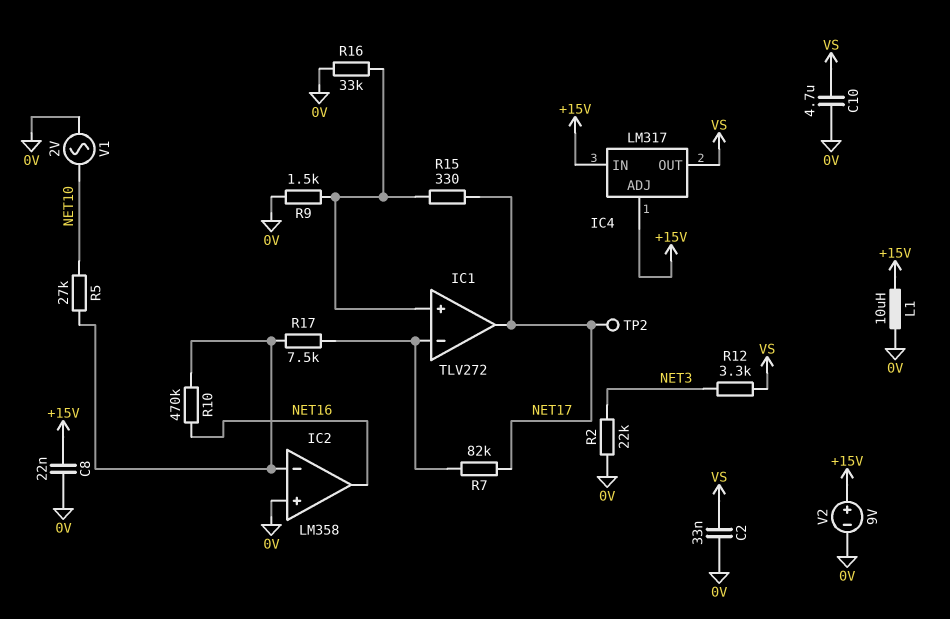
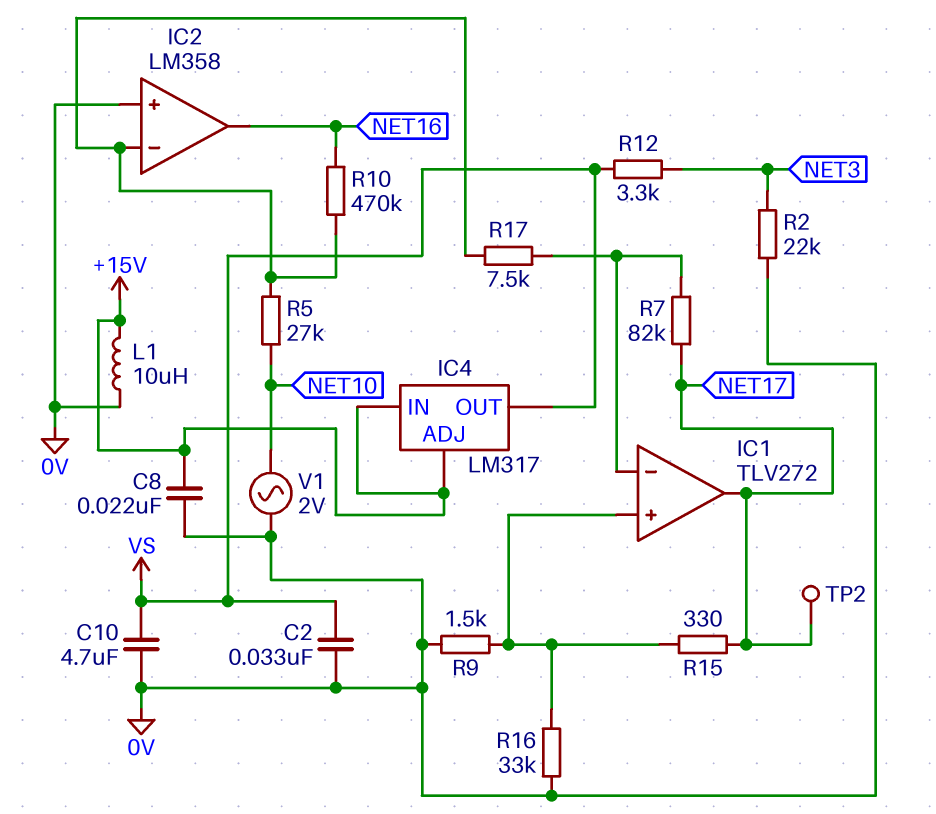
V2: 9V (plus +15V, minus 0V) -> none

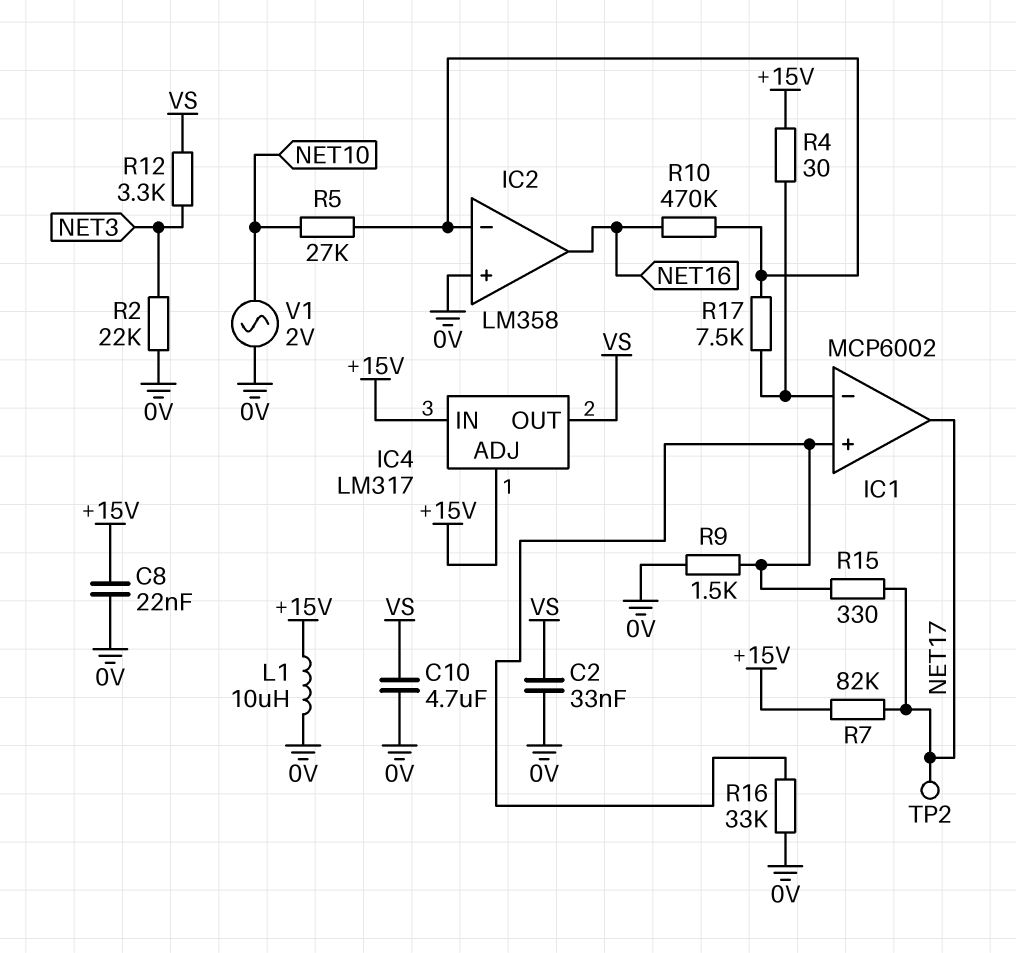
IC1: TLV272 -> MCP6002
R4: none -> 30 (+15V, IC1/in-)
R7: 82k (IC1/in-, NET17) -> 82k (+15V, NET17)

